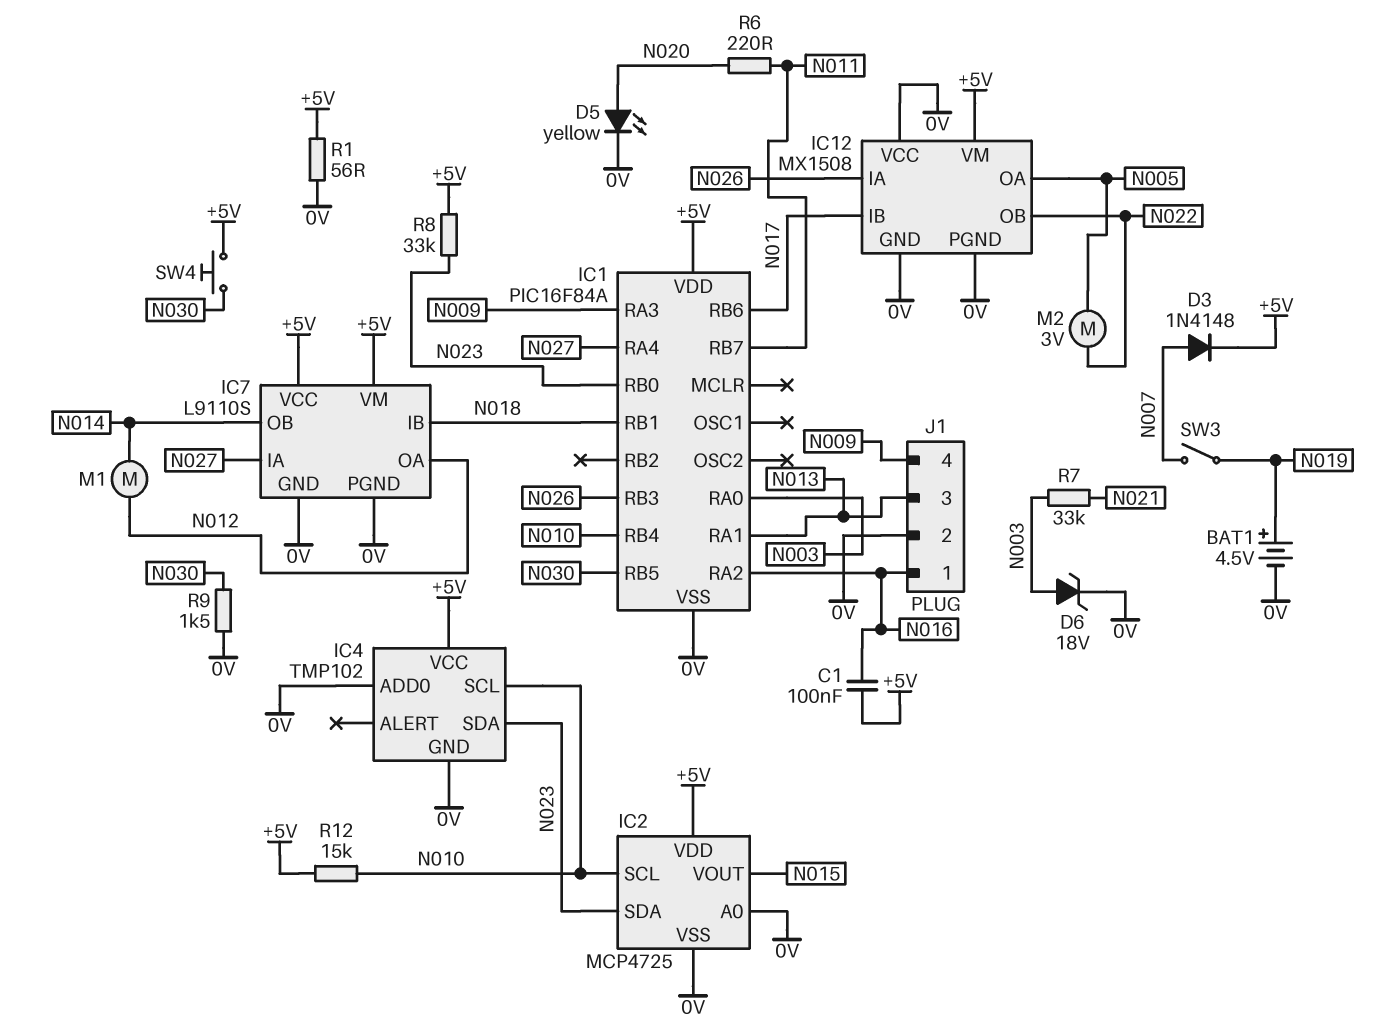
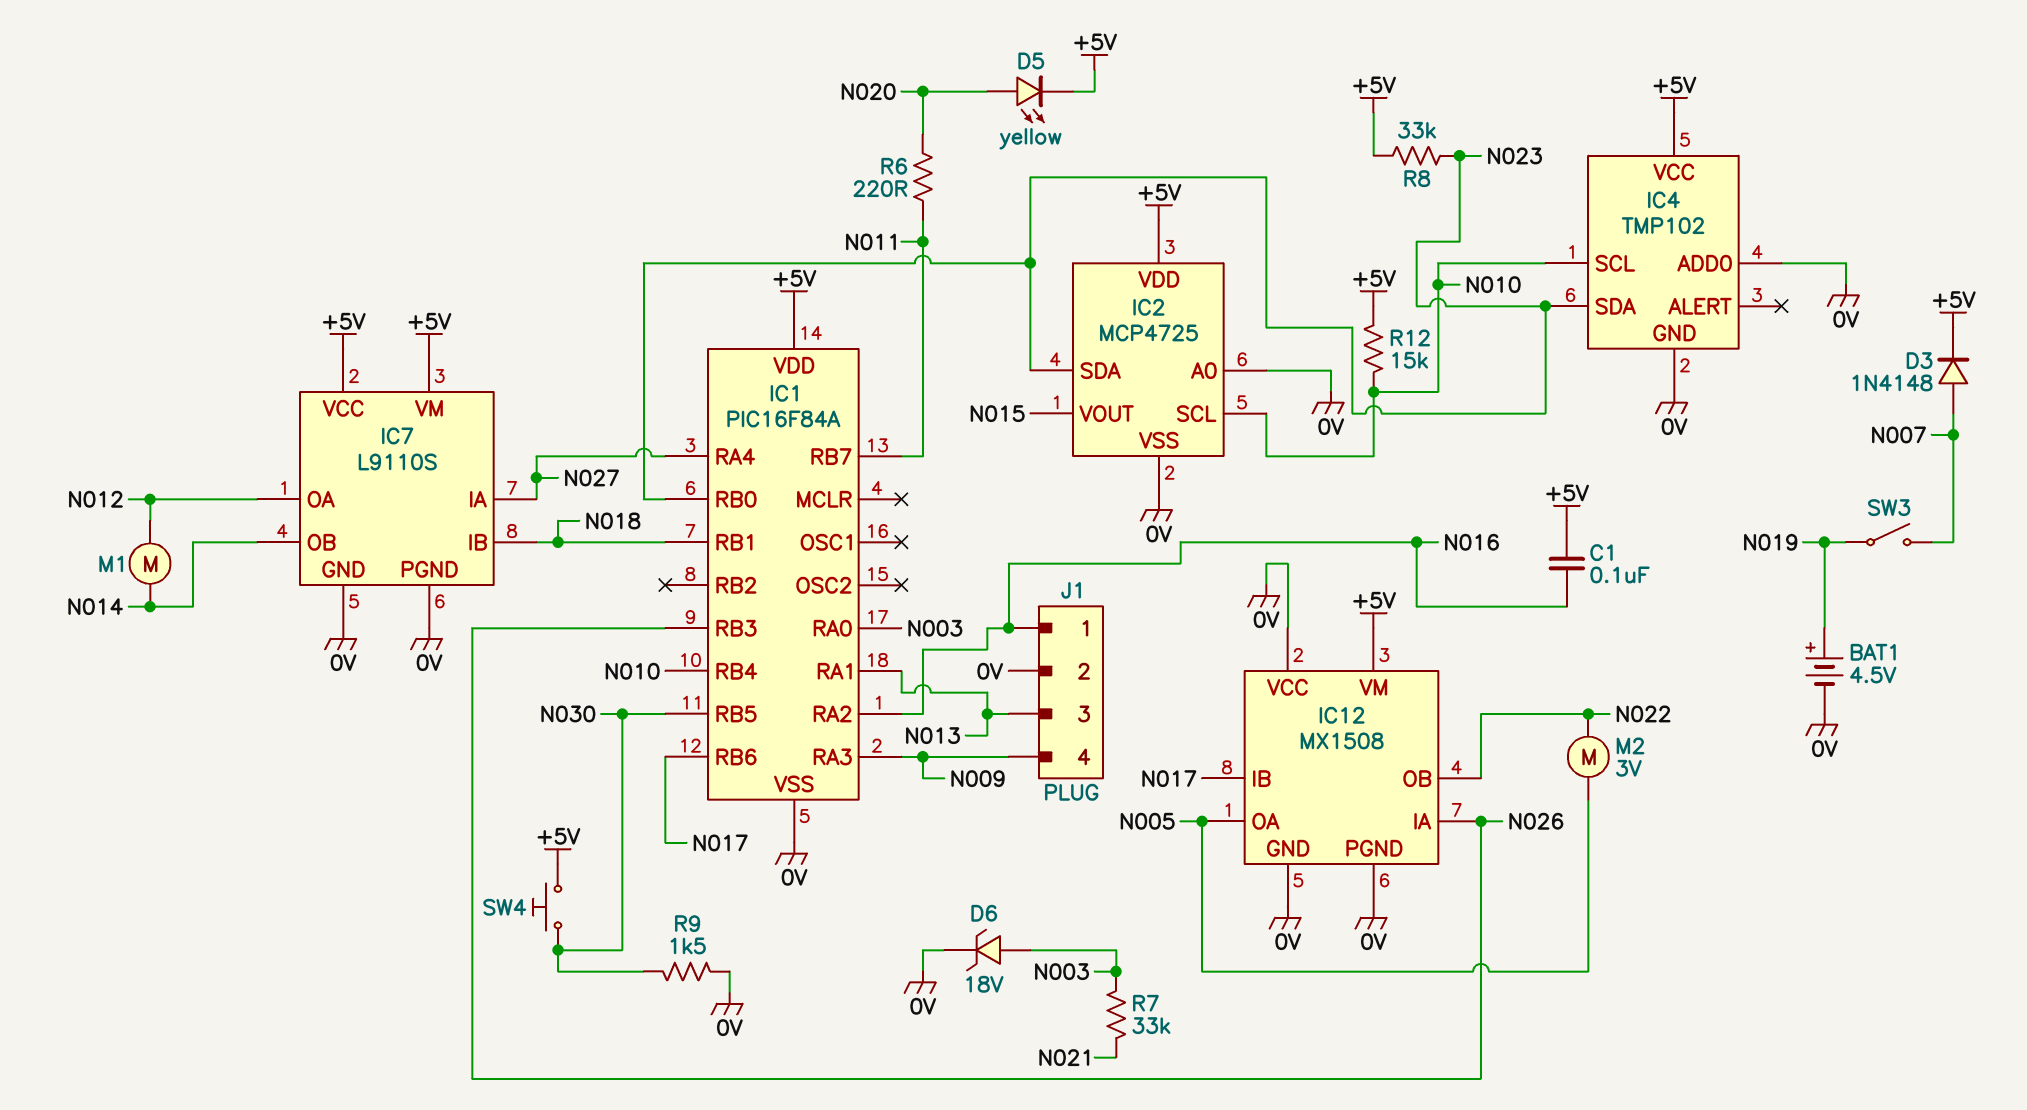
D5: LED yellow (A N020, K 0V) -> LED yellow (A N020, K +5V)
R1: 56 (+5V, 0V) -> none

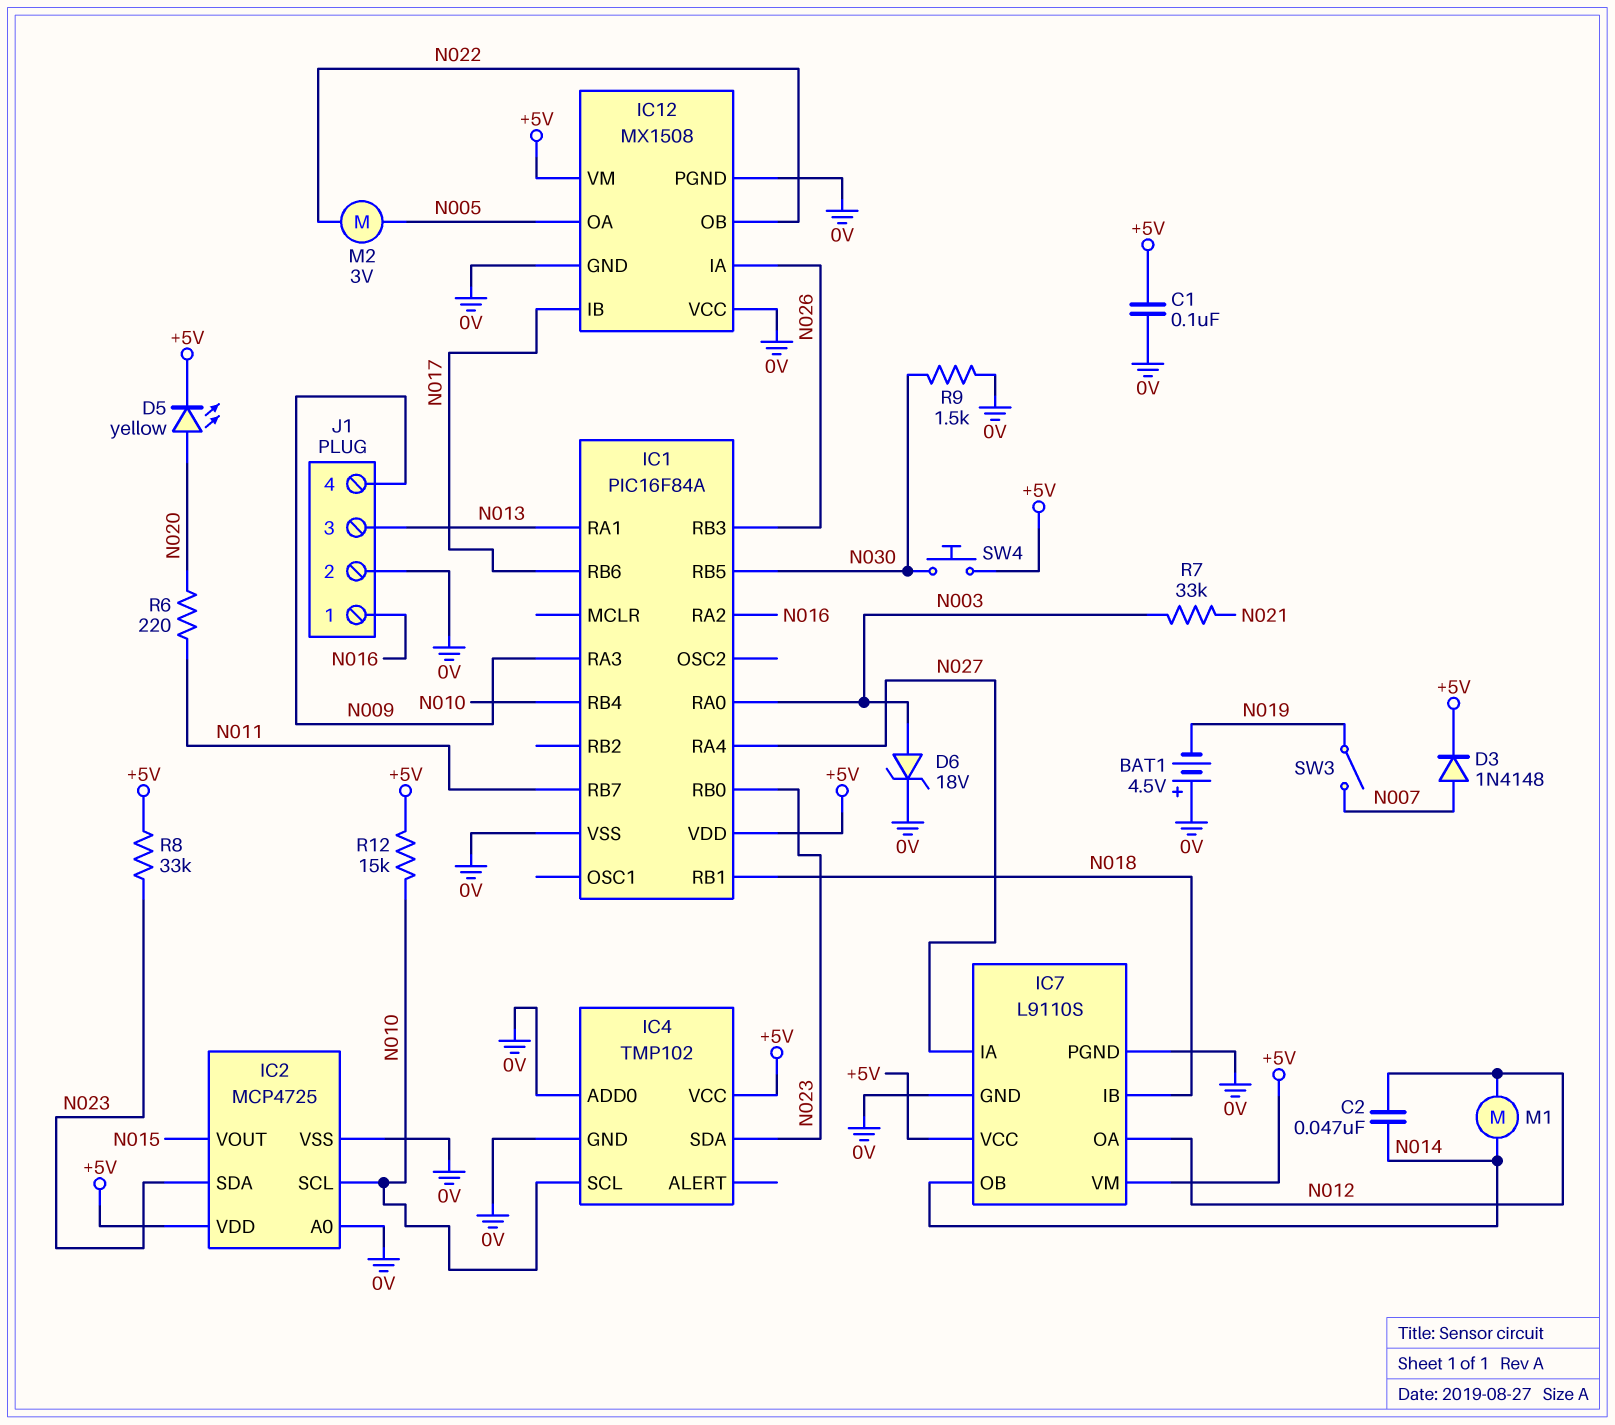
BAT1: 4.5V (plus N019, minus 0V) -> 4.5V (plus 0V, minus N019)
C1: 100nF (+5V, N016) -> 100nF (+5V, 0V)
C2: none -> 47nF (N012, N014)

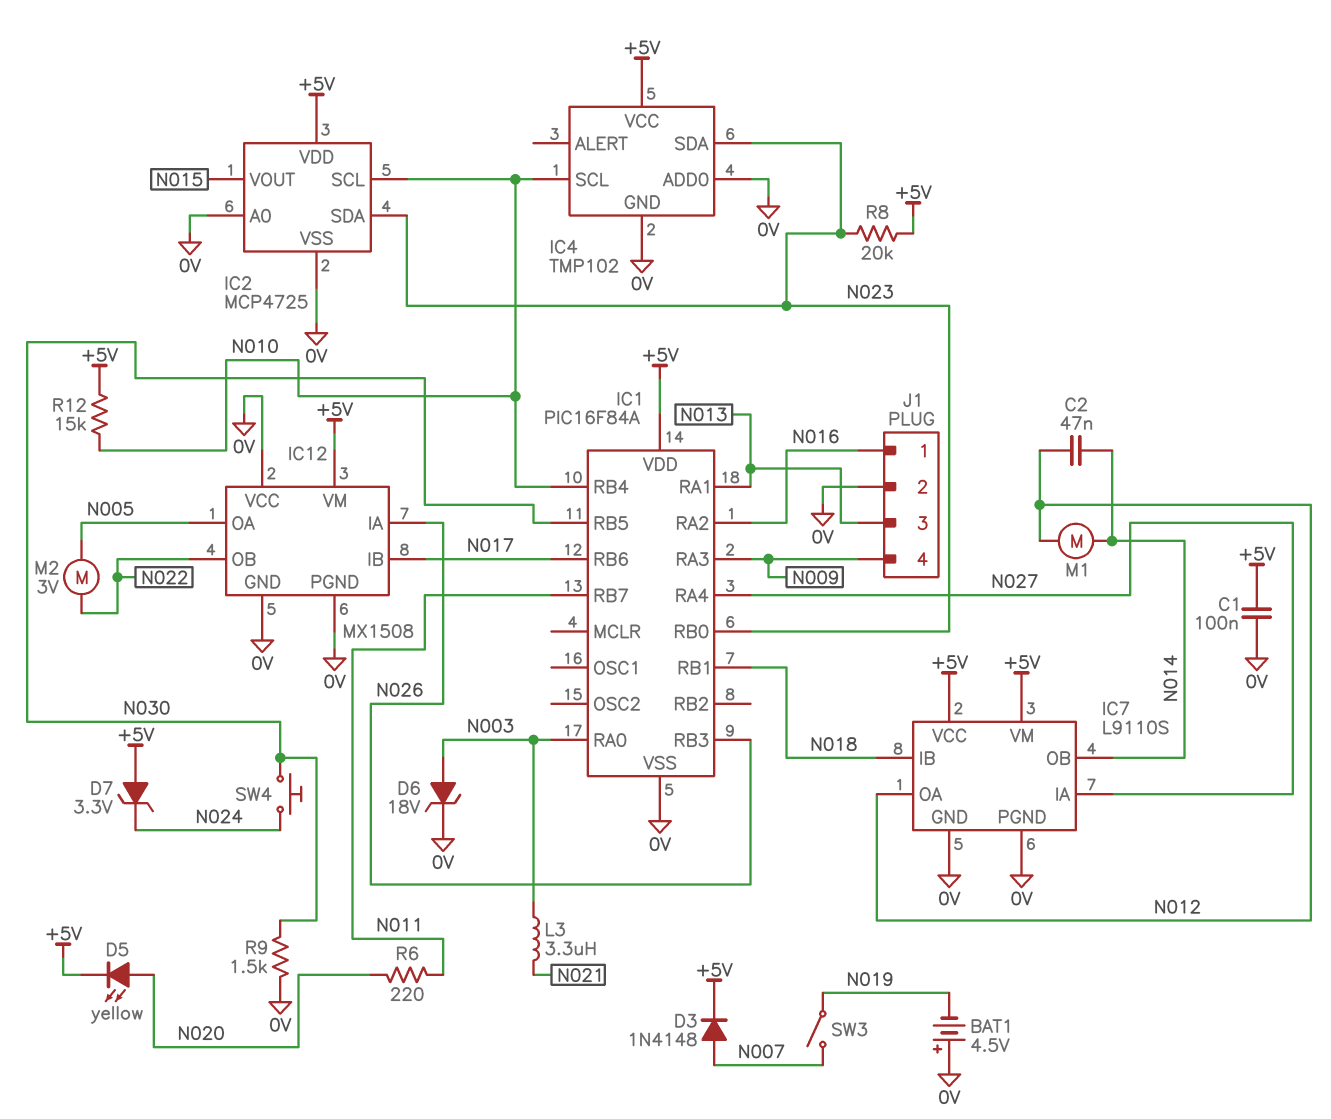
D7: none -> zener 3.3V (A +5V, K N024)
L3: none -> 3.3uH (N003, N021)
R7: 33k (N003, N021) -> none
R8: 33k (+5V, N023) -> 20k (+5V, N023)
SW4: button (+5V, N030) -> button (N024, N030)

